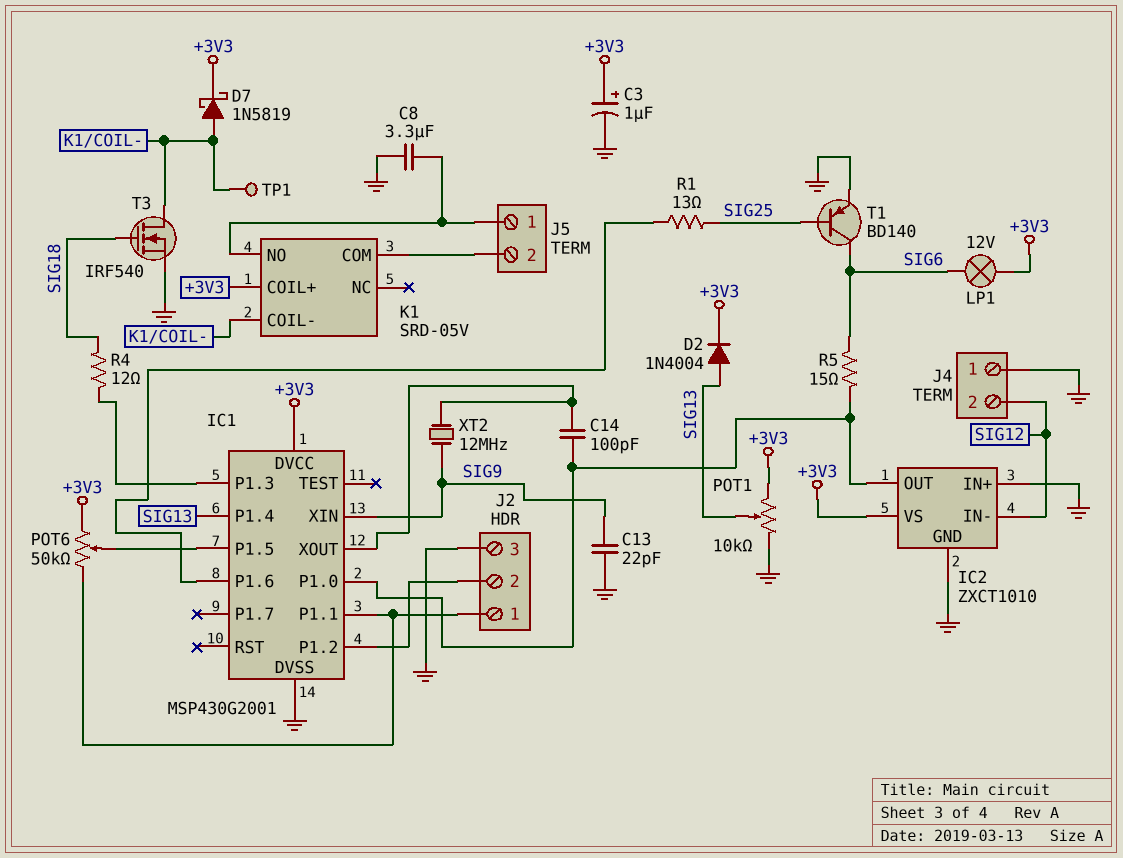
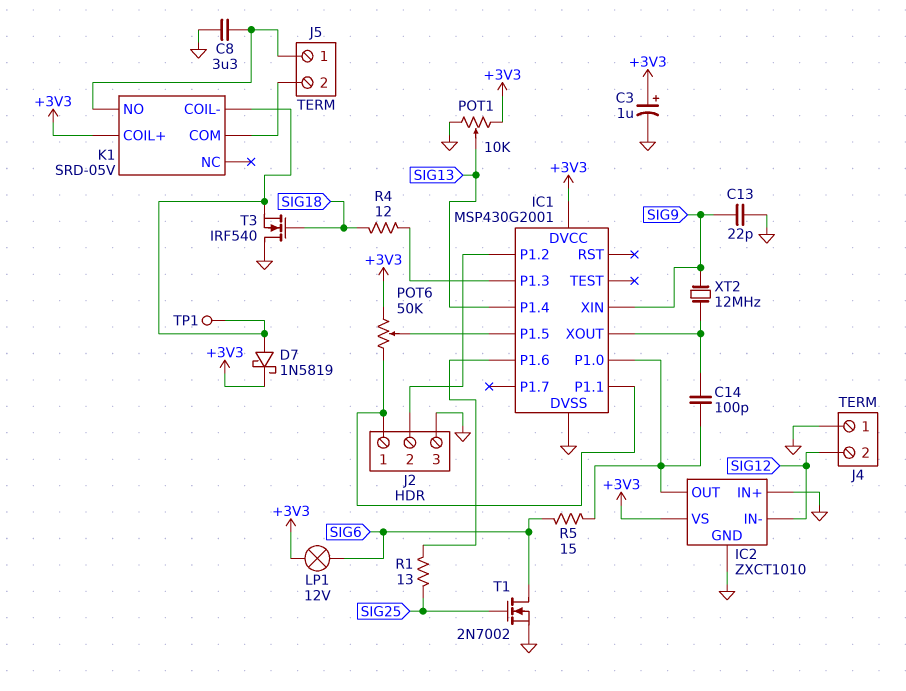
D2: diode 1N4004 (A SIG13, K +3V3) -> none
T1: PNP BD140 (B SIG25, C SIG6, E GND) -> NMOS 2N7002 (G SIG25, D SIG6, S GND)
T3: NMOS IRF540 (G SIG18, D K1/COIL-, S GND) -> NMOS IRF540 (G SIG18, D GND, S K1/COIL-)

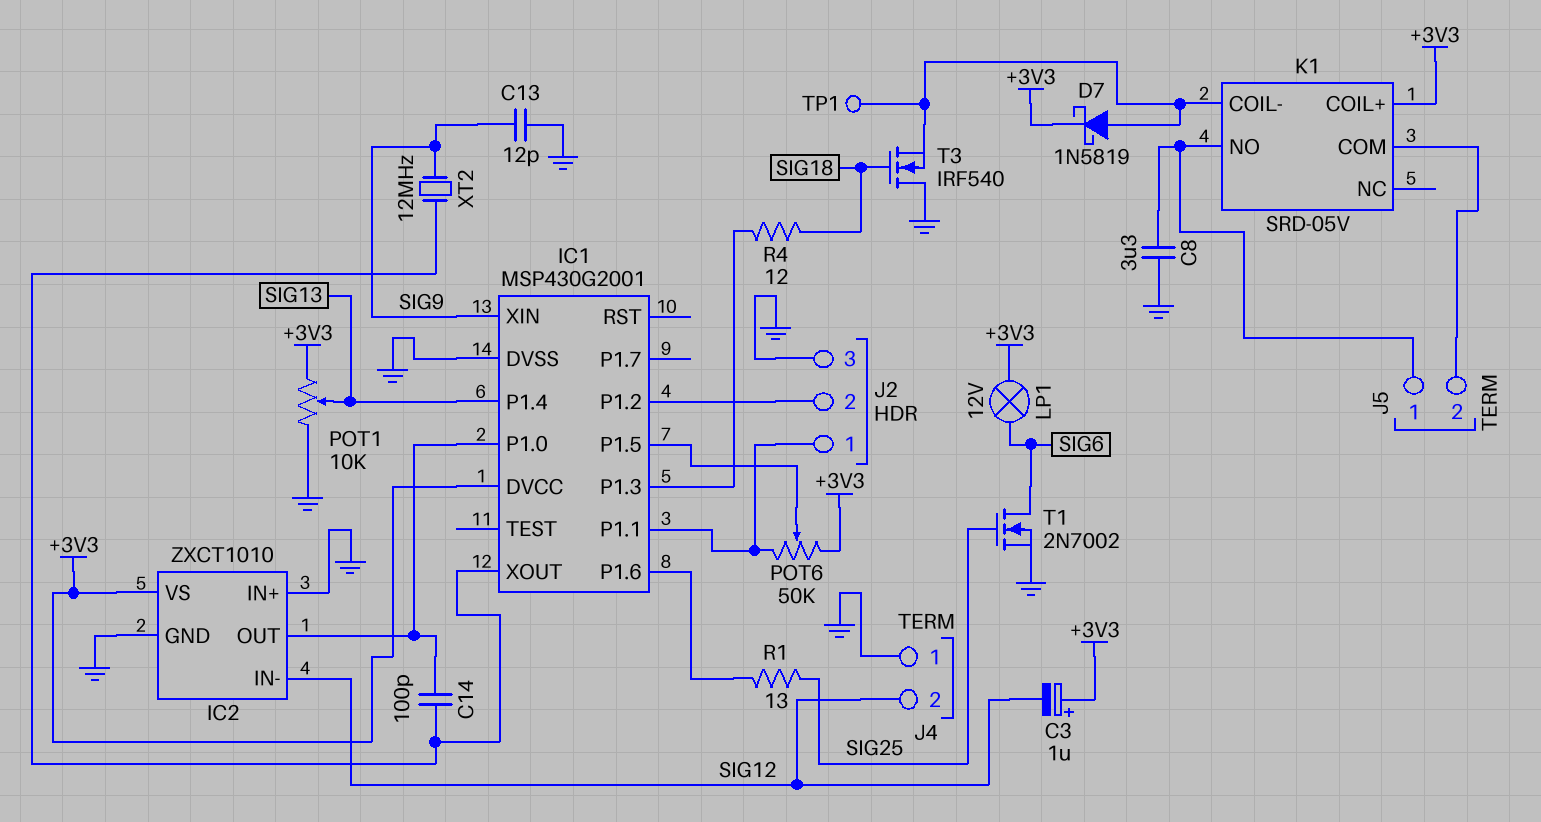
C3: 1uF (plus +3V3, minus GND) -> 1uF (plus +3V3, minus SIG12)
C13: 22pF (GND, SIG9) -> 12pF (GND, SIG9)
R5: 15 (IC1/P1.0, SIG6) -> none

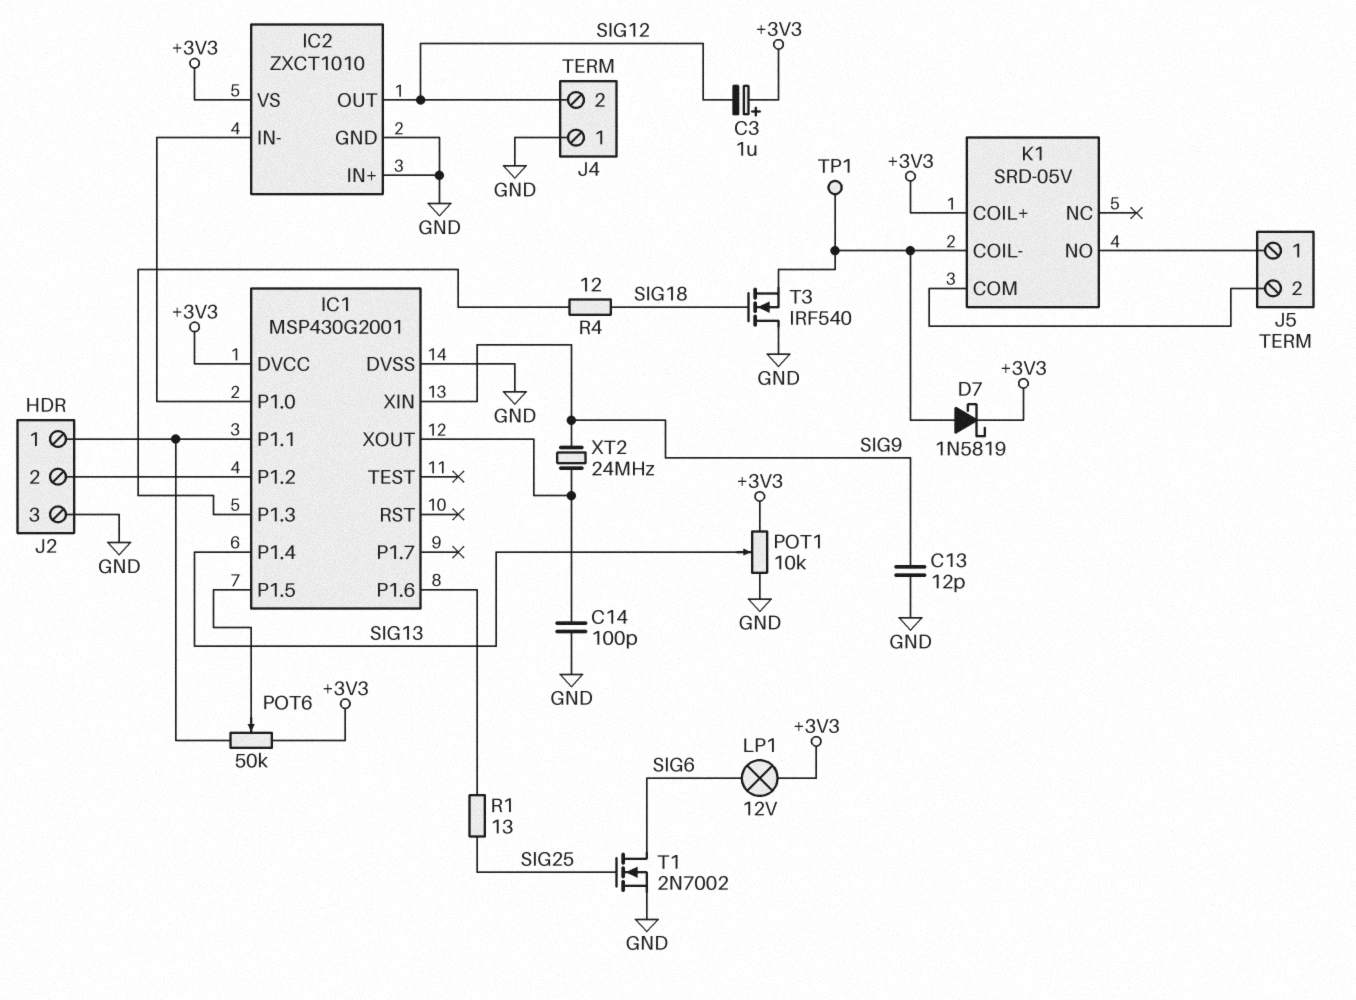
C8: 3.3uF (GND, J5/1) -> none
C14: 100pF (IC1/P1.0, IC1/XOUT) -> 100pF (GND, IC1/XOUT)
IC2 pin IN-: SIG12 -> IC1/P1.0
IC2 pin OUT: IC1/P1.0 -> SIG12
XT2: 12MHz (IC1/XOUT, SIG9) -> 24MHz (IC1/XOUT, SIG9)

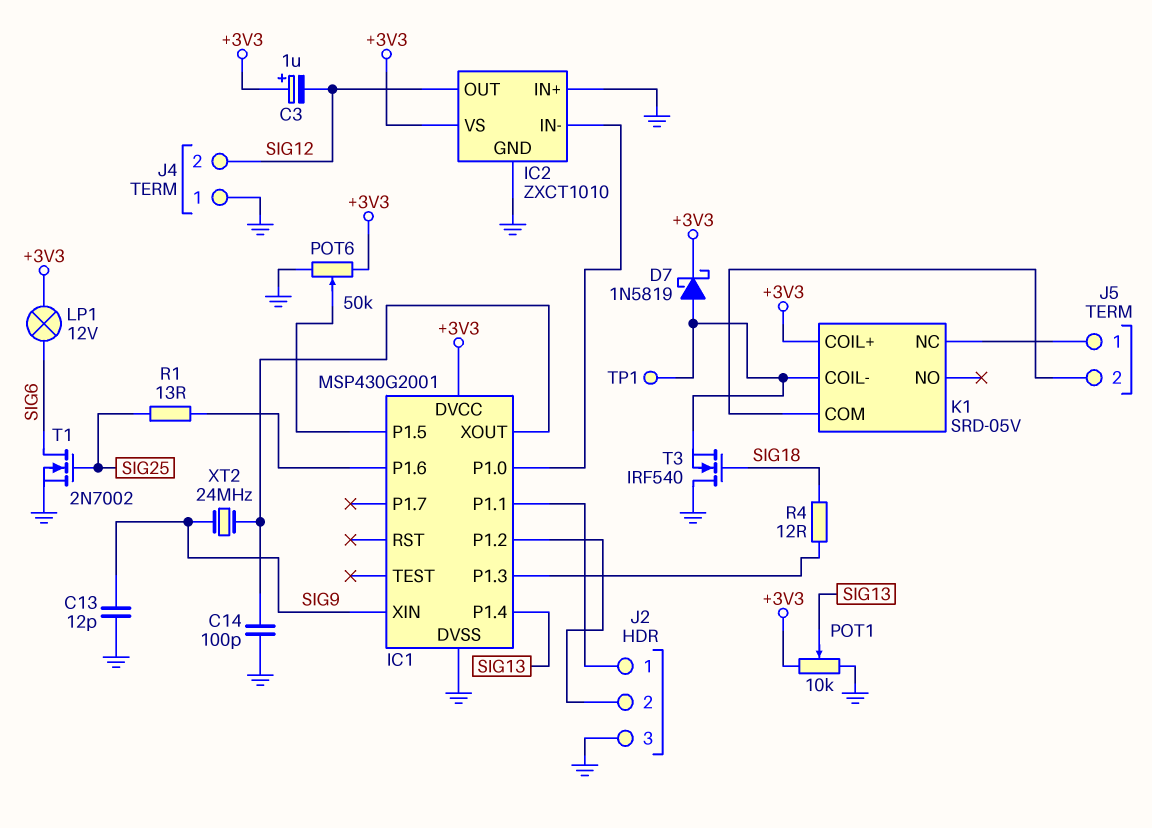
K1 pin NC: none -> J5/1
K1 pin NO: J5/1 -> none
POT6: 50k (+3V3, IC1/P1.1, wiper IC1/P1.5) -> 50k (+3V3, GND, wiper IC1/P1.5)

